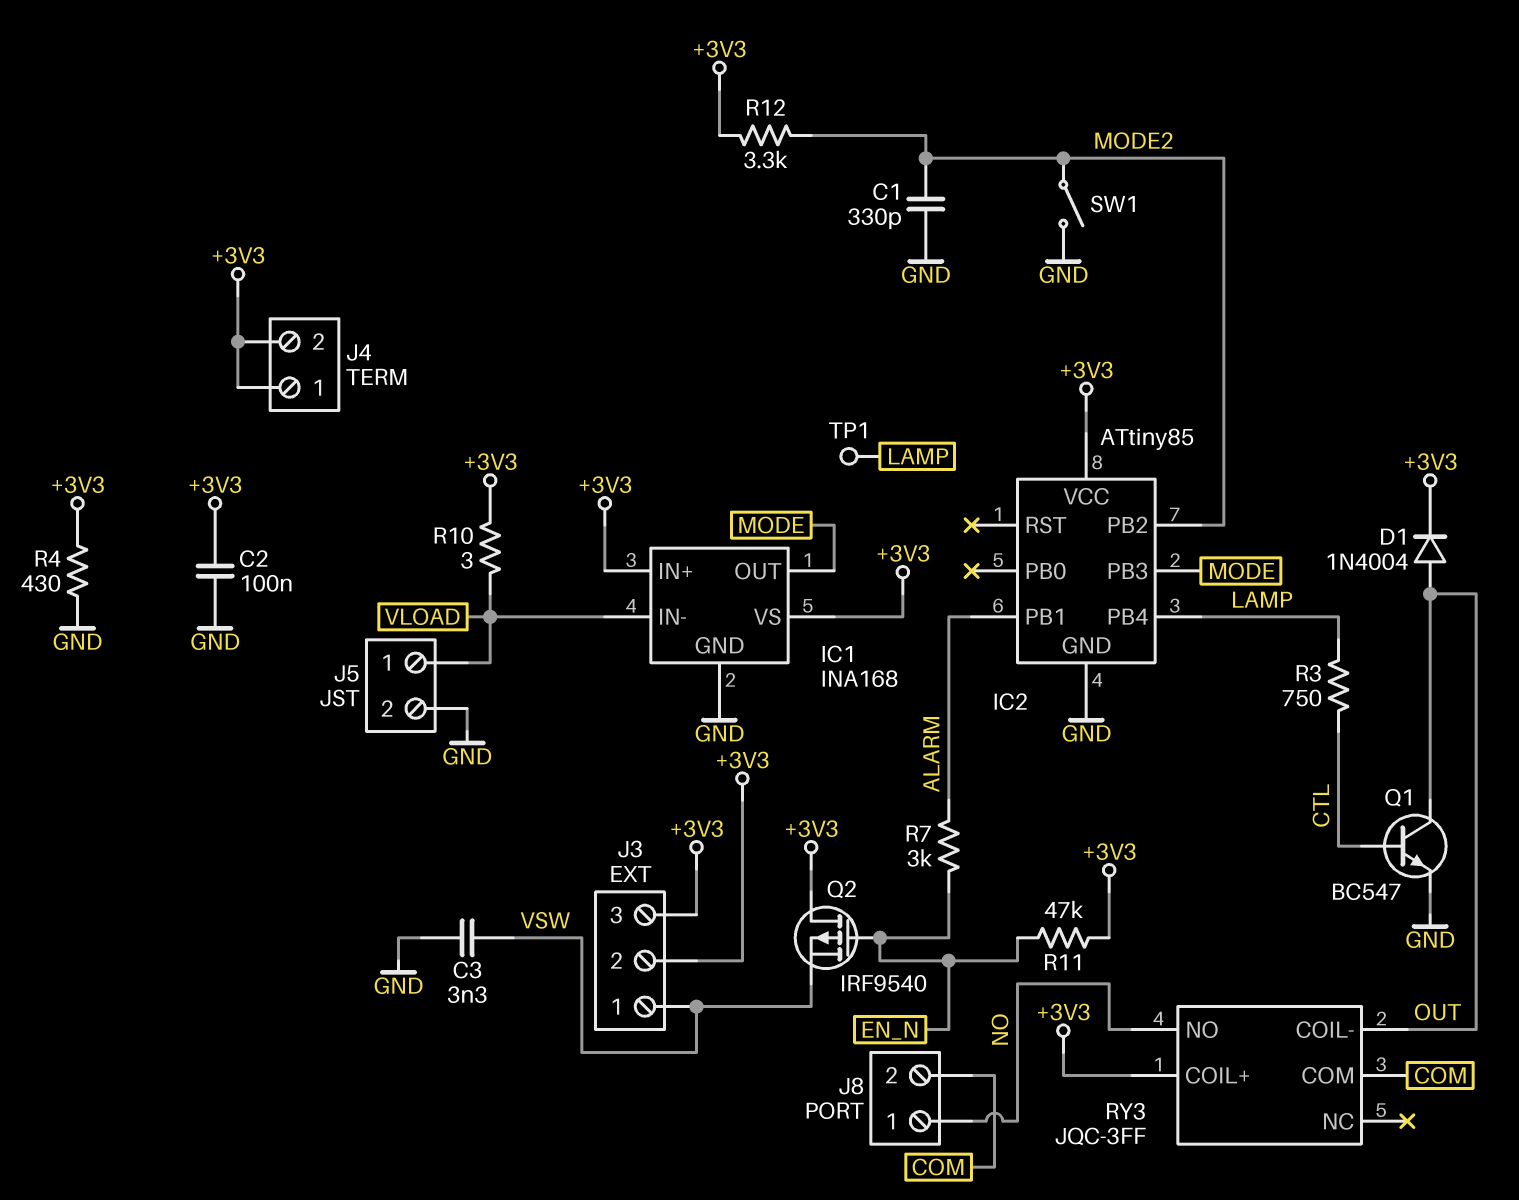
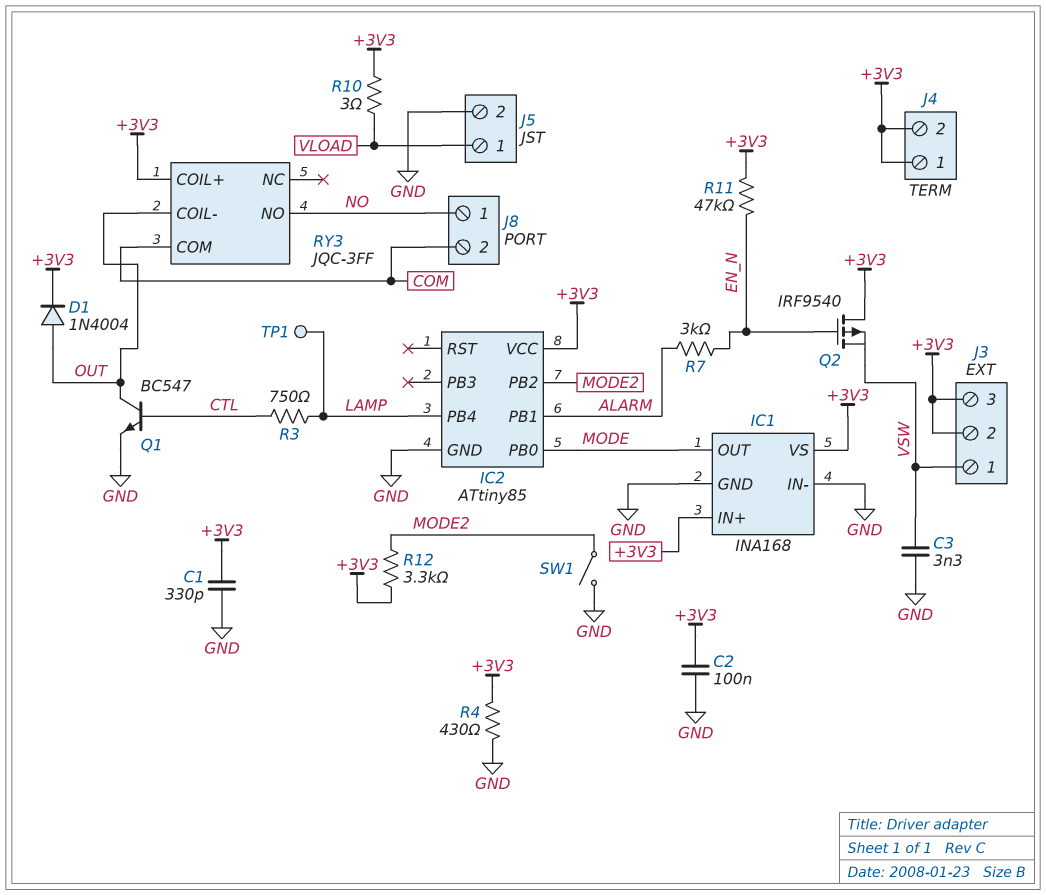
C1: 330pF (GND, MODE2) -> 330pF (+3V3, GND)
IC1 pin IN-: VLOAD -> GND
IC2 pin PB0: none -> MODE
IC2 pin PB3: MODE -> none

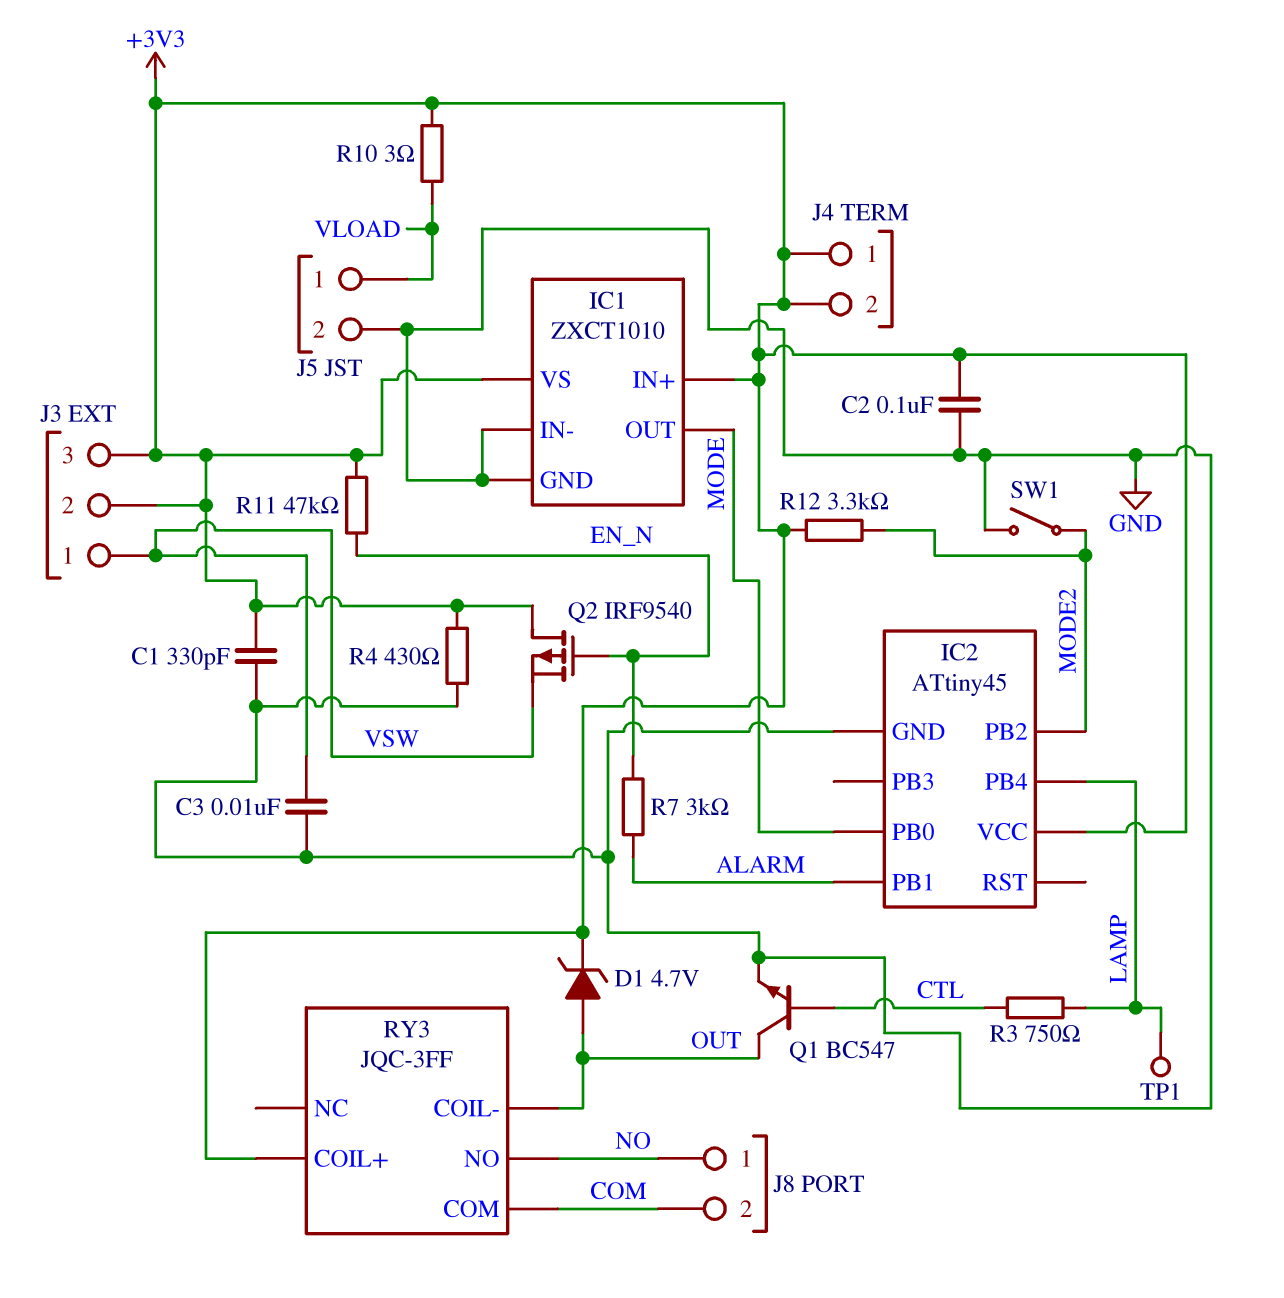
C3: 3.3nF (GND, VSW) -> 10nF (GND, VSW)
D1: diode 1N4004 (A OUT, K +3V3) -> zener 4.7V (A OUT, K +3V3)
IC1: INA168 -> ZXCT1010
IC2: ATtiny85 -> ATtiny45

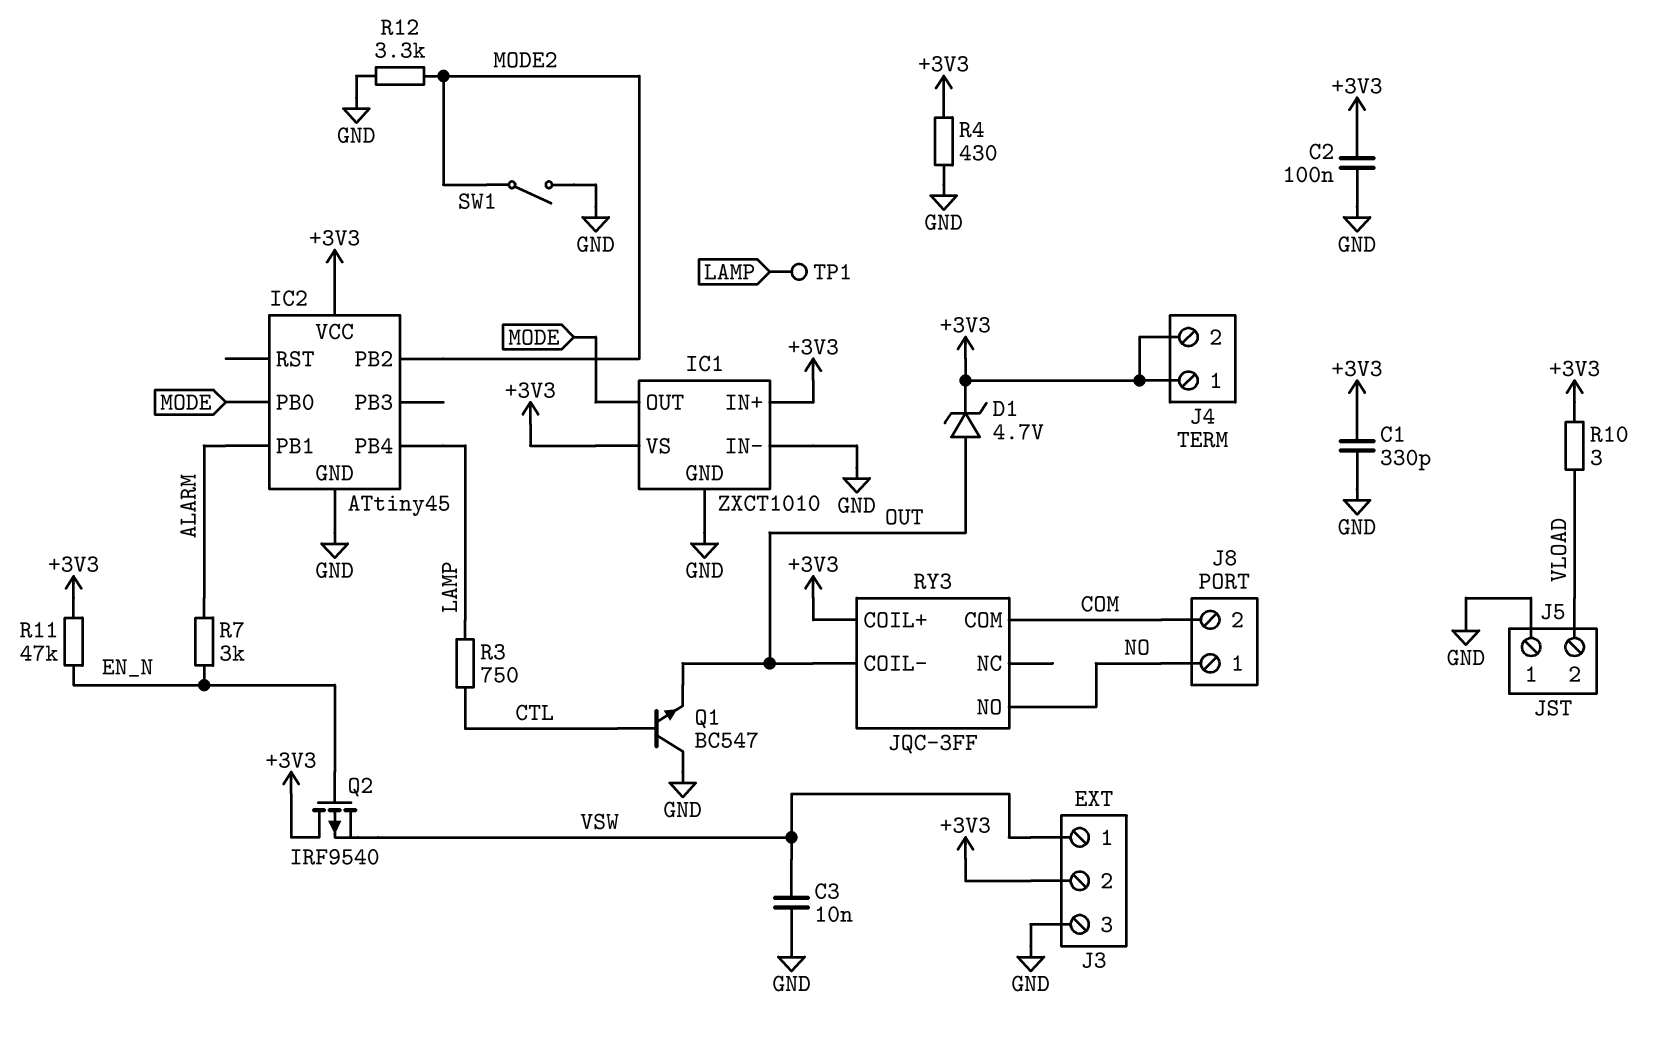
J3 pin 3: +3V3 -> GND
J5 pin 1: VLOAD -> GND
J5 pin 2: GND -> VLOAD
Q1: NPN BC547 (B CTL, C OUT, E GND) -> NPN BC547 (B CTL, C GND, E OUT)
R12: 3.3k (+3V3, MODE2) -> 3.3k (GND, MODE2)

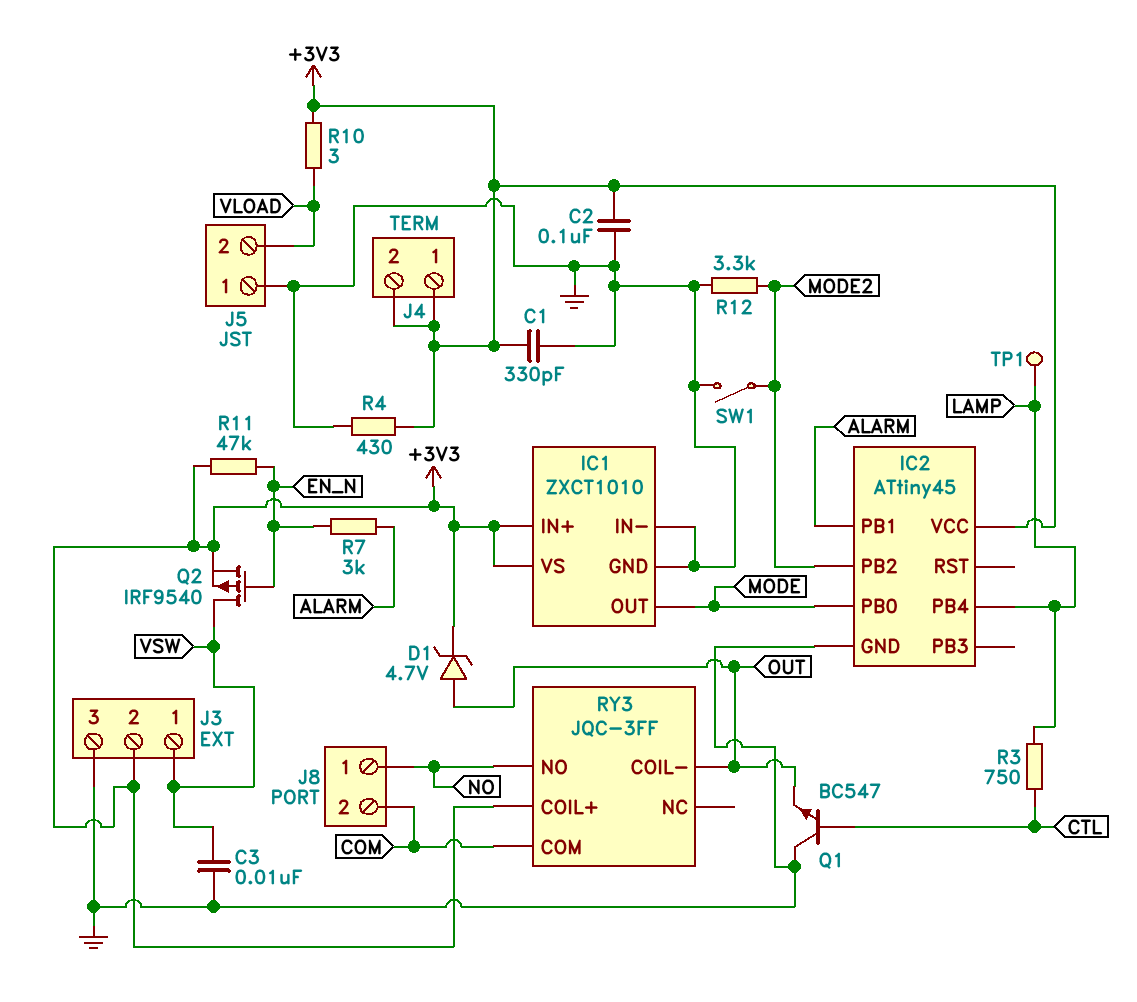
Q2: PMOS IRF9540 (G EN_N, D +3V3, S VSW) -> PMOS IRF9540 (G EN_N, D VSW, S +3V3)

